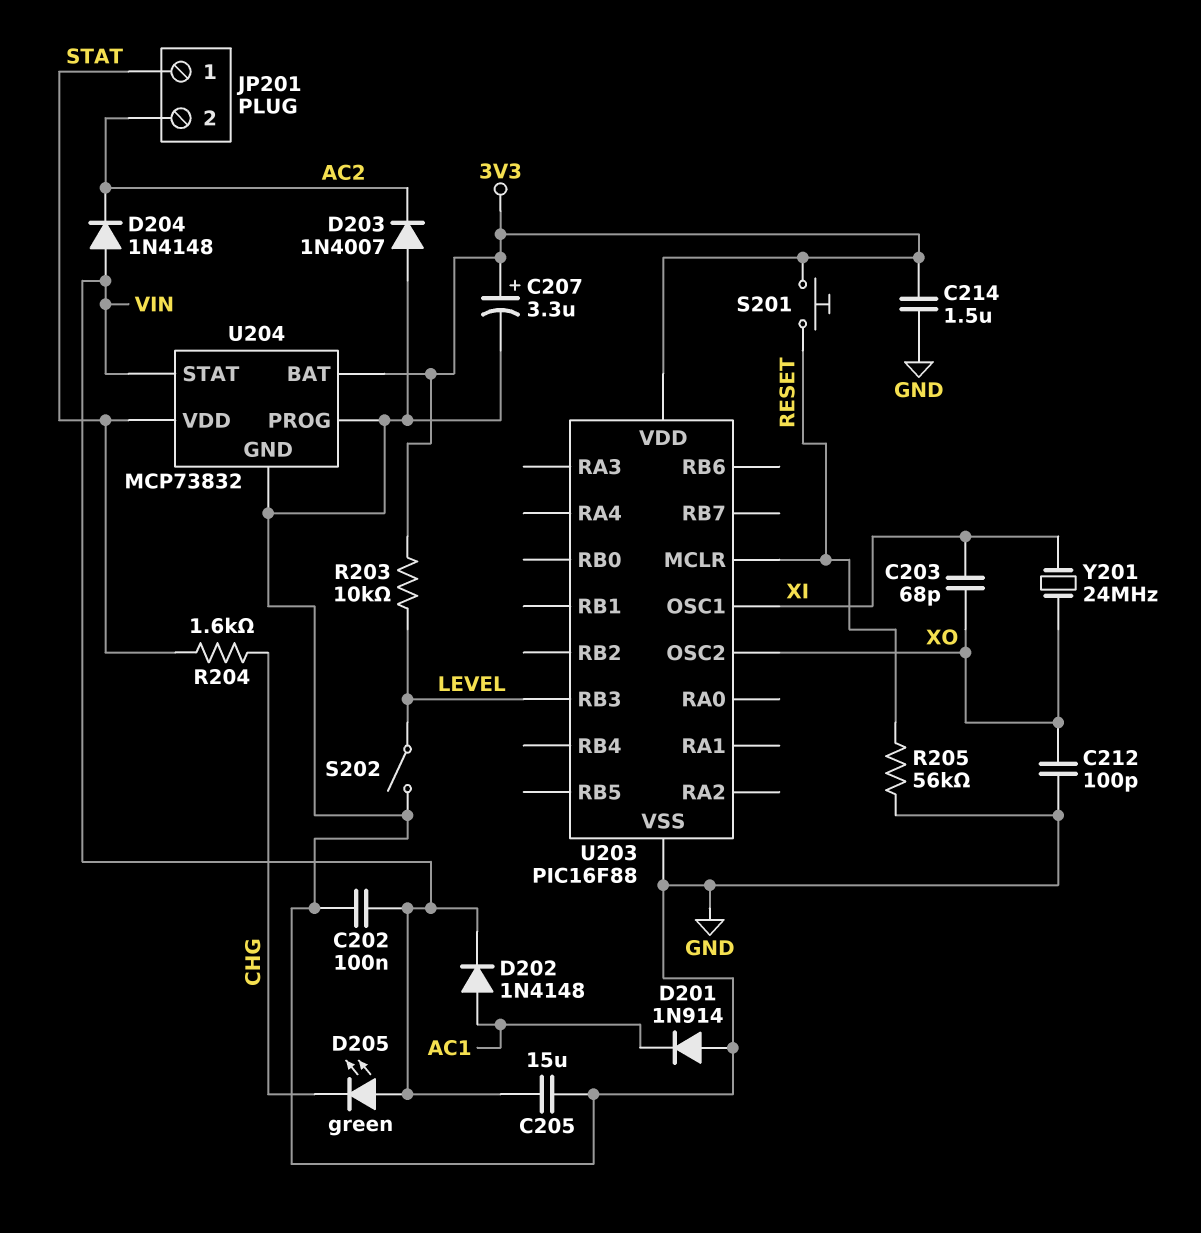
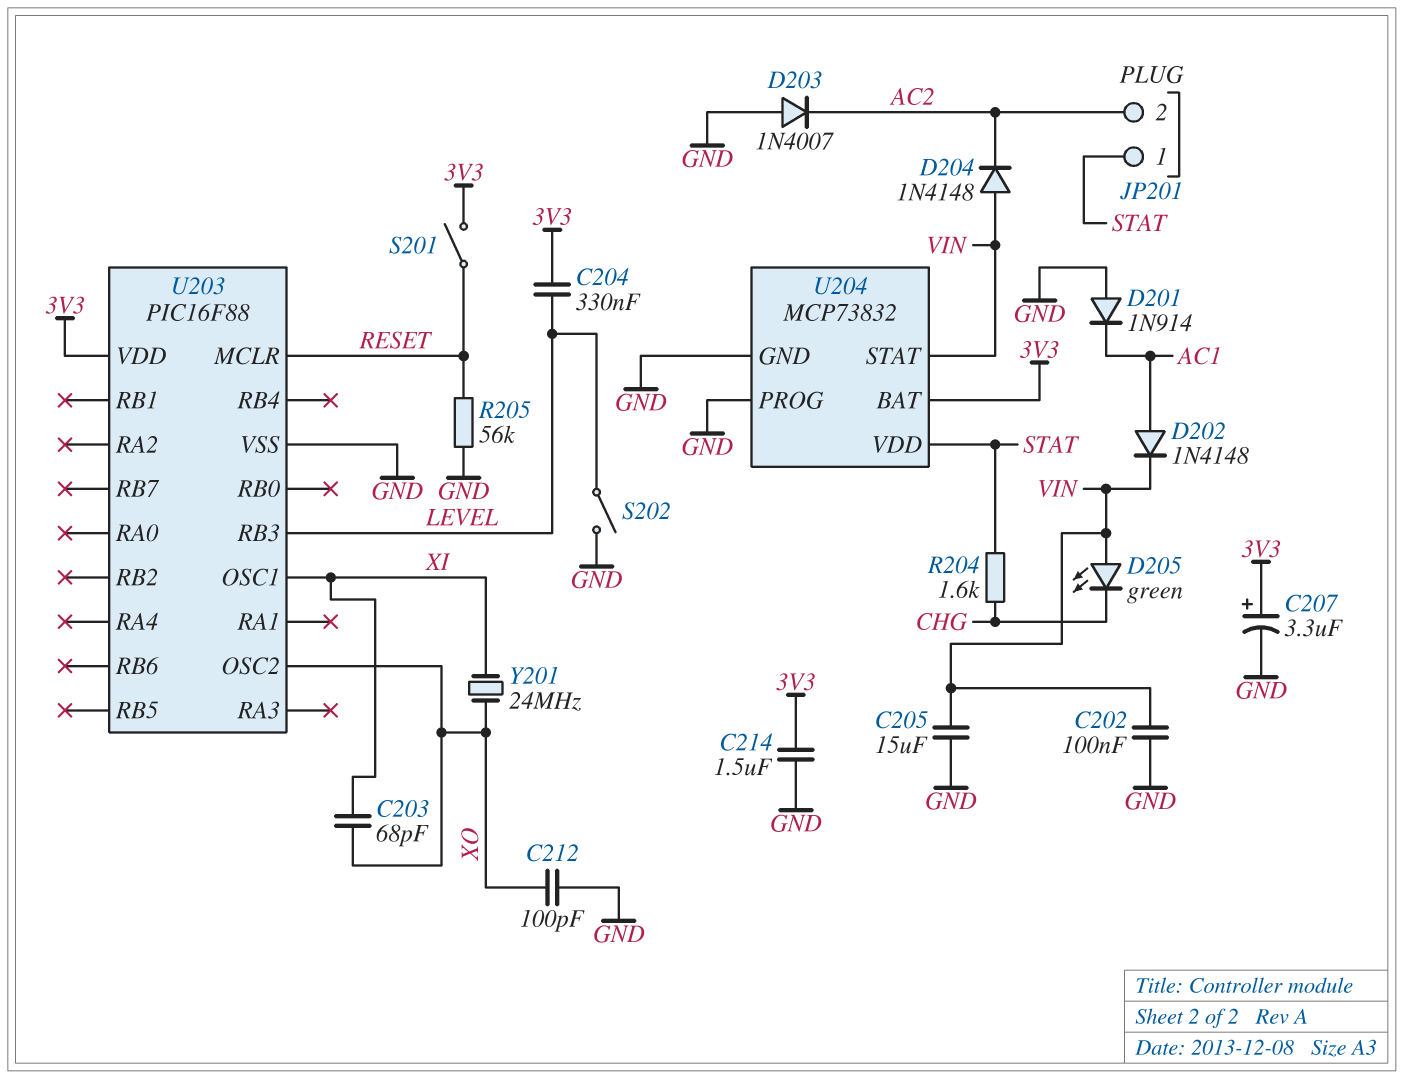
C204: none -> 330nF (3V3, LEVEL)
R203: 10k (3V3, LEVEL) -> none
S201: button (3V3, RESET) -> switch (3V3, RESET)

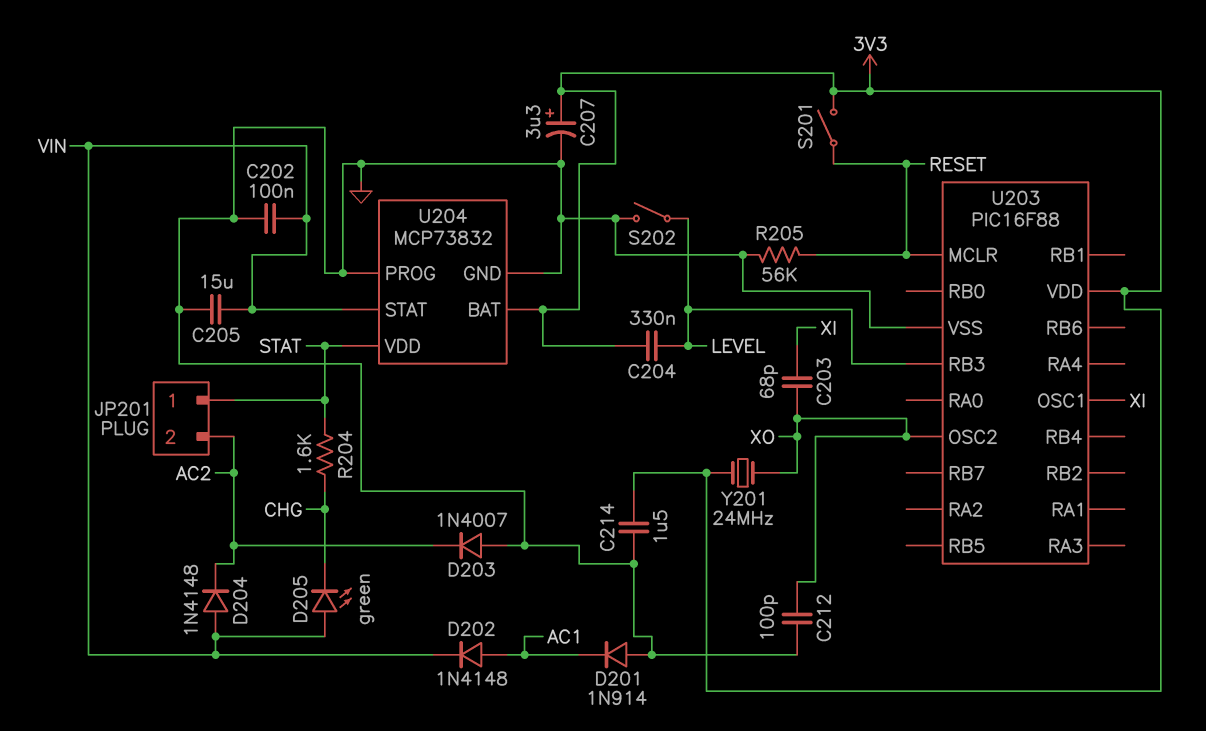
Y201: 24MHz (XI, XO) -> 24MHz (3V3, XO)

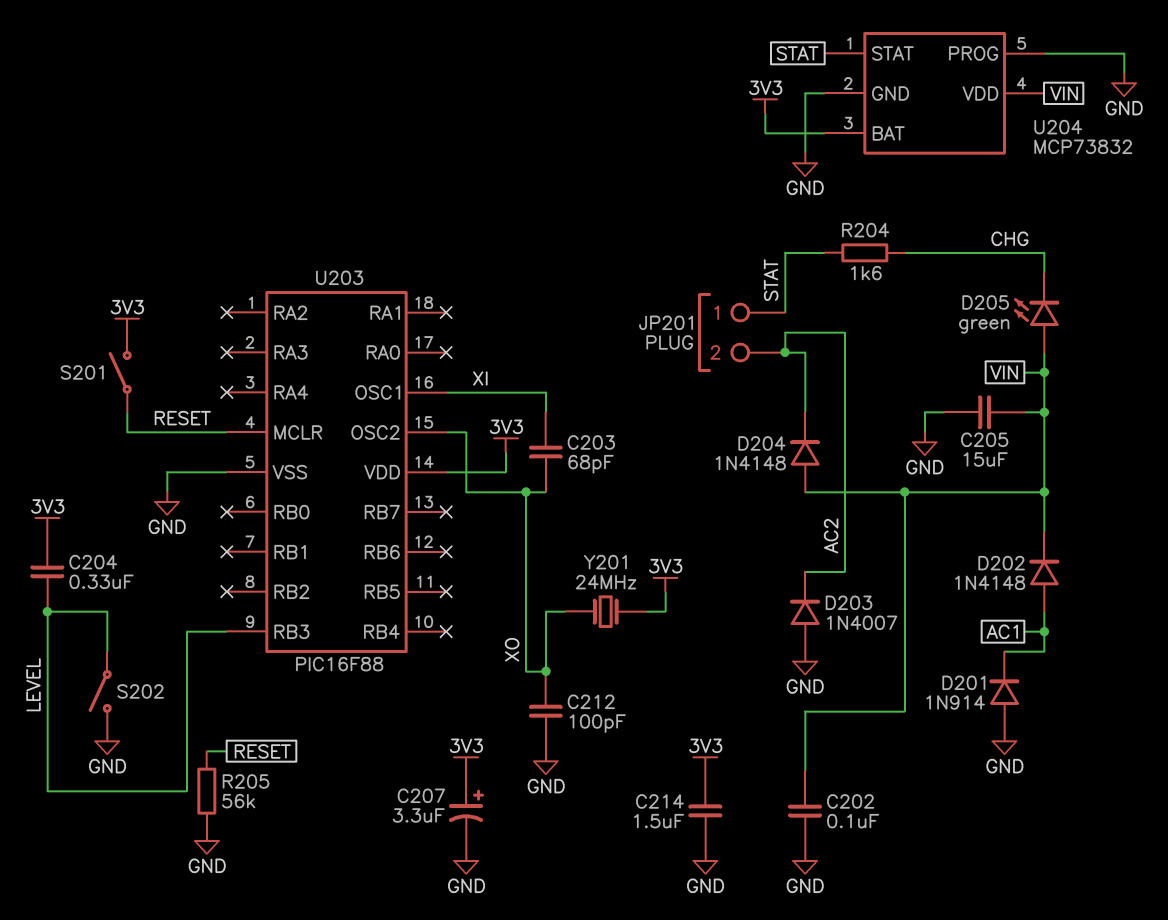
U204 pin STAT: VIN -> STAT
U204 pin VDD: STAT -> VIN

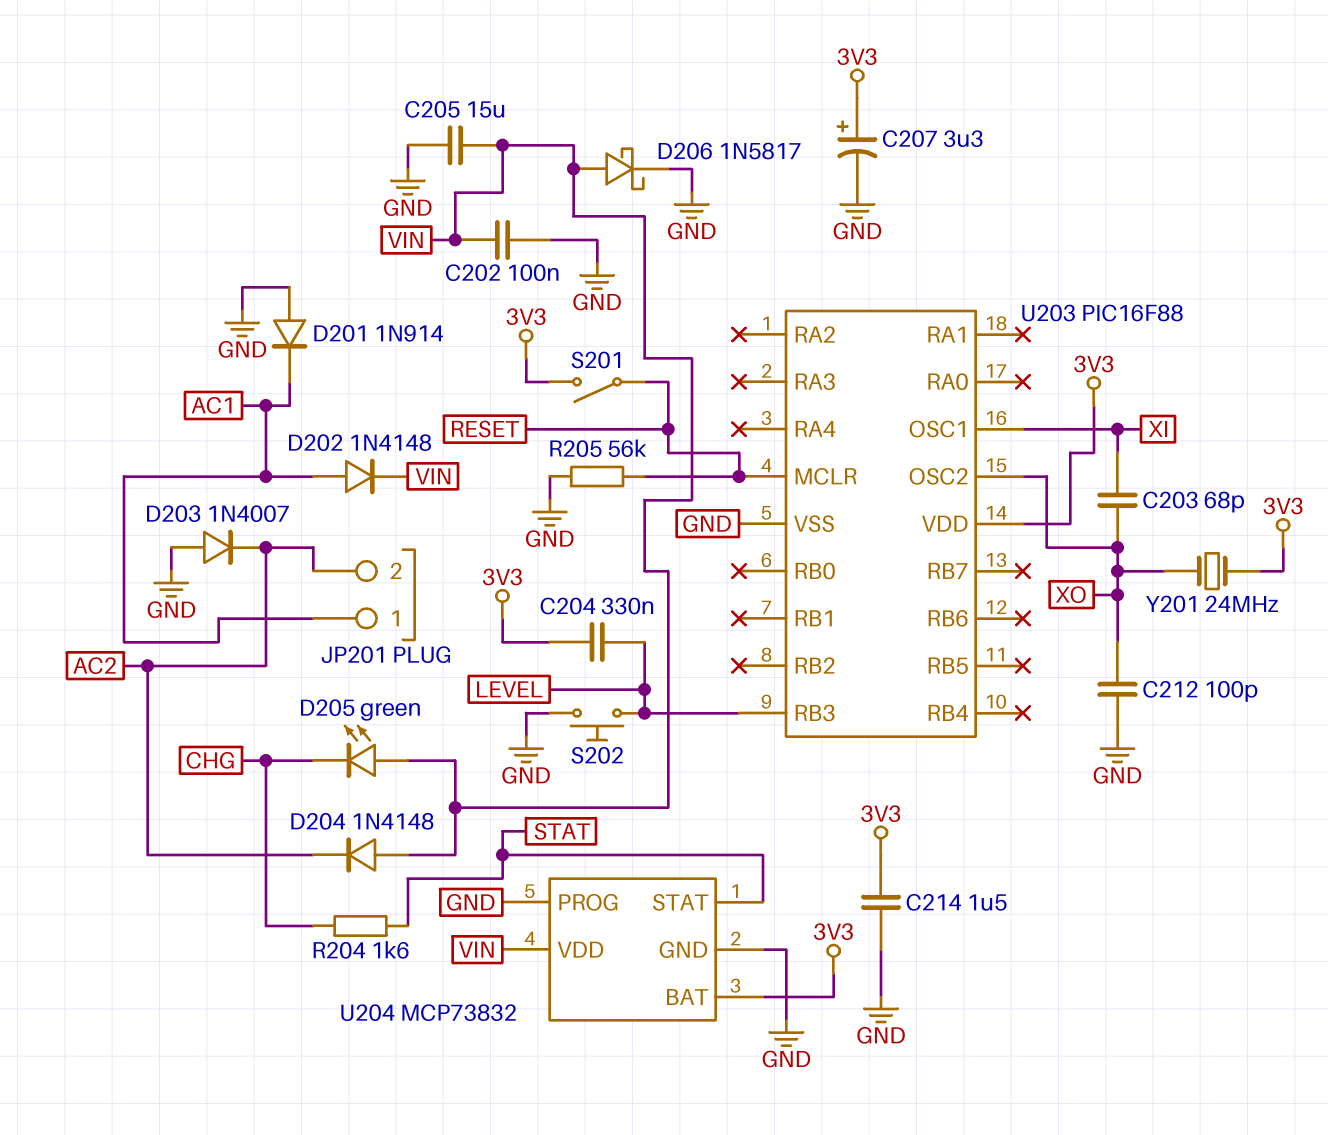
D206: none -> schottky 1N5817 (A VIN, K GND)
JP201 pin 1: STAT -> AC1
S202: switch (GND, LEVEL) -> button (GND, LEVEL)

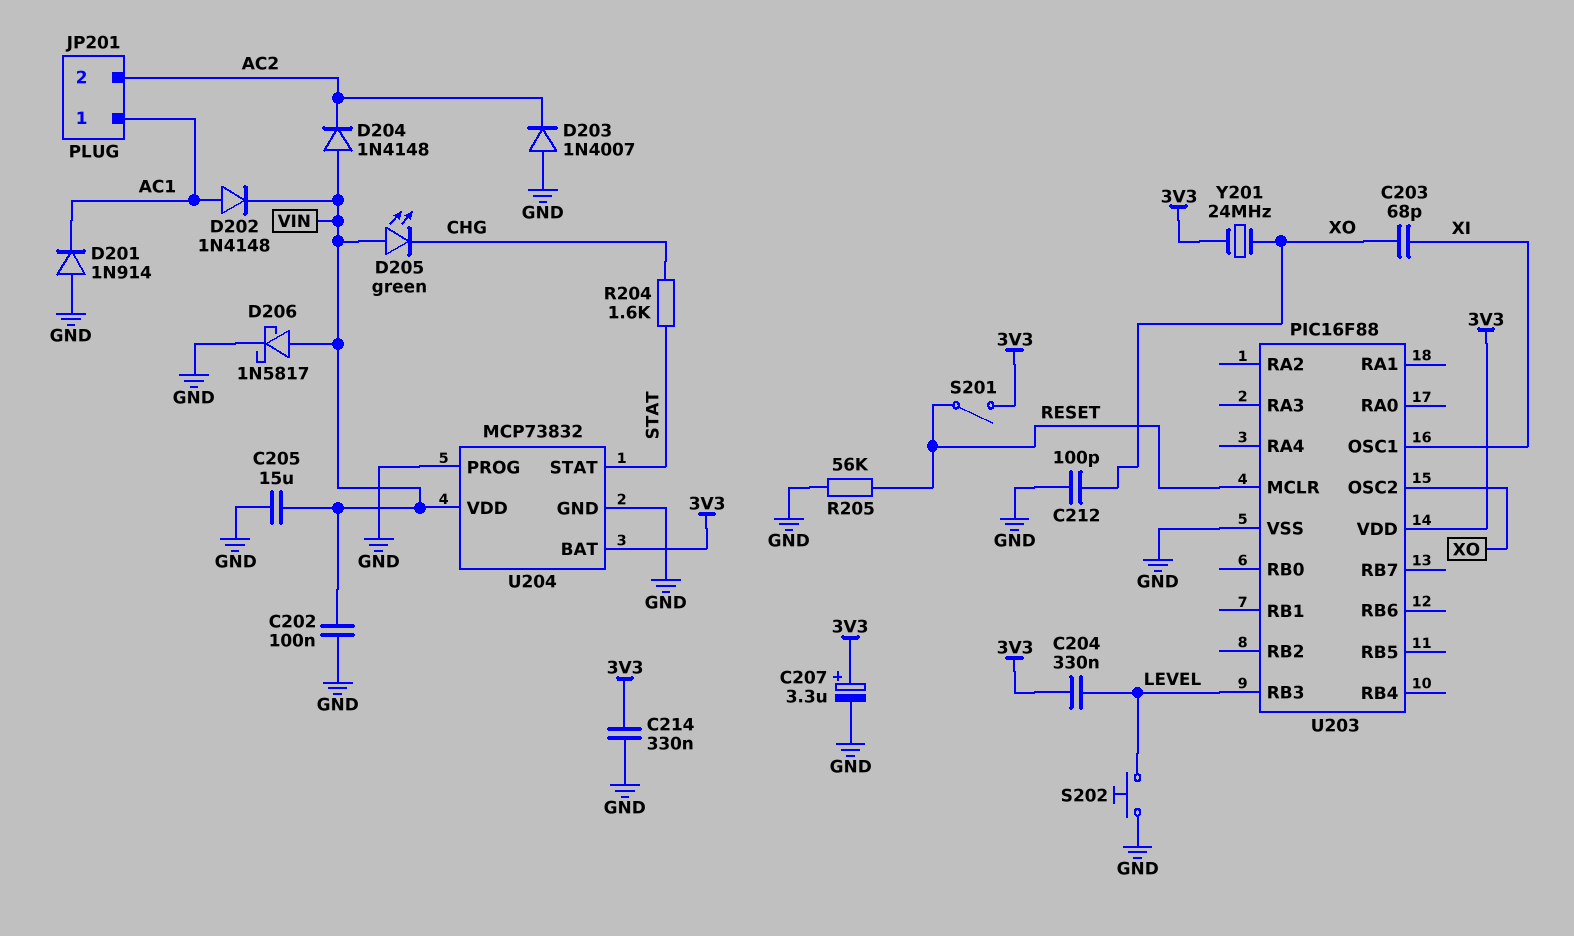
C214: 1.5uF (3V3, GND) -> 330nF (3V3, GND)

